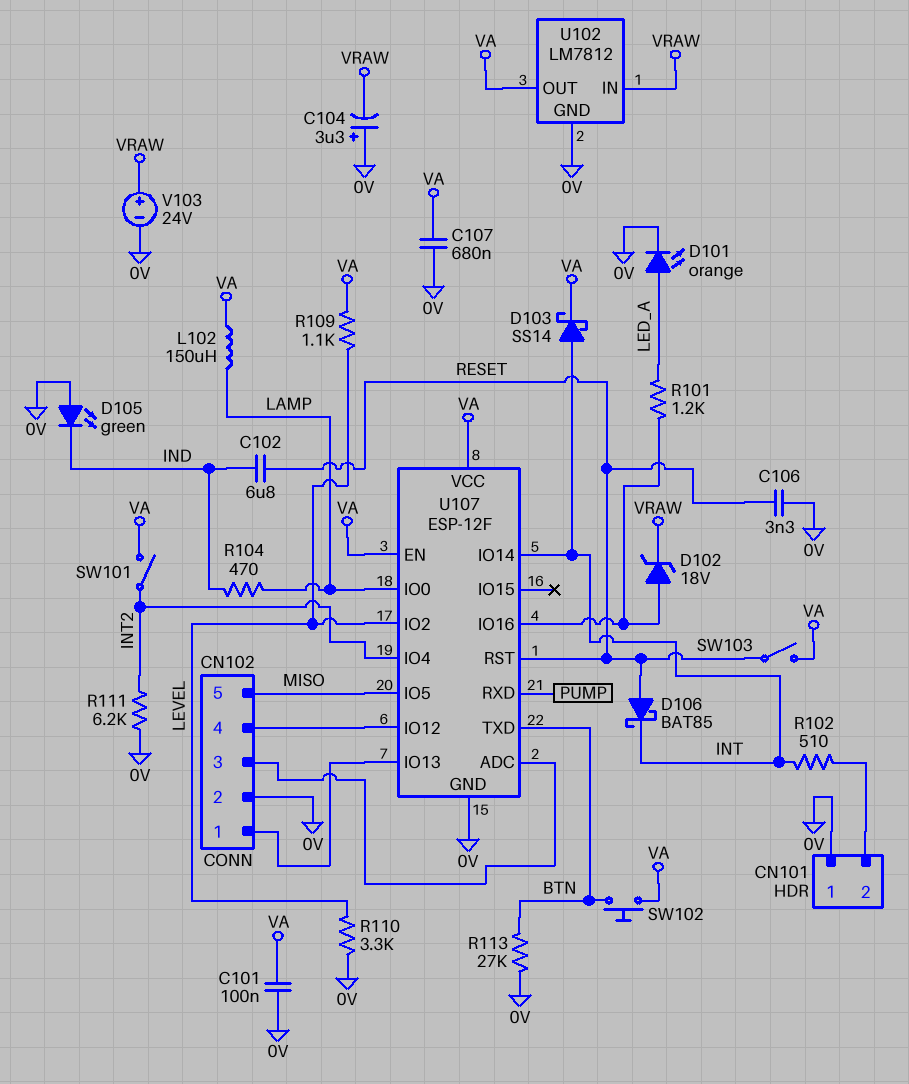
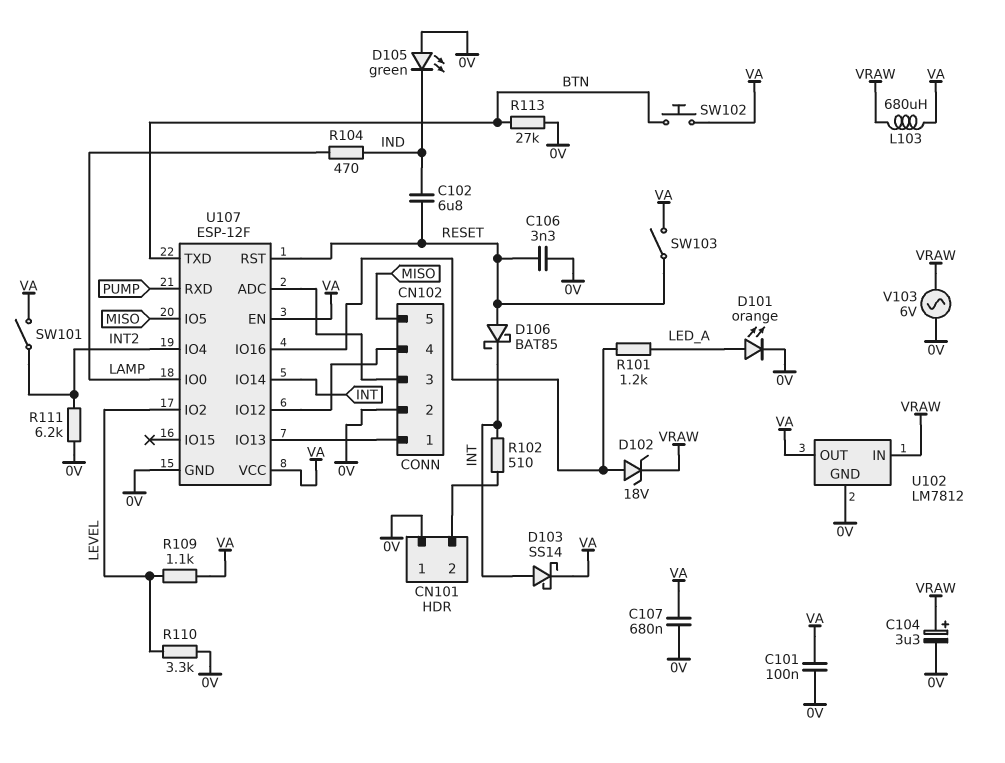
C104: 3.3uF (plus 0V, minus VRAW) -> 3.3uF (plus VRAW, minus 0V)
L102: 150uH (LAMP, VA) -> none
L103: none -> 680uH (VA, VRAW)
V103: 24V (plus VRAW, minus 0V) -> AC 6V (0V, VRAW)

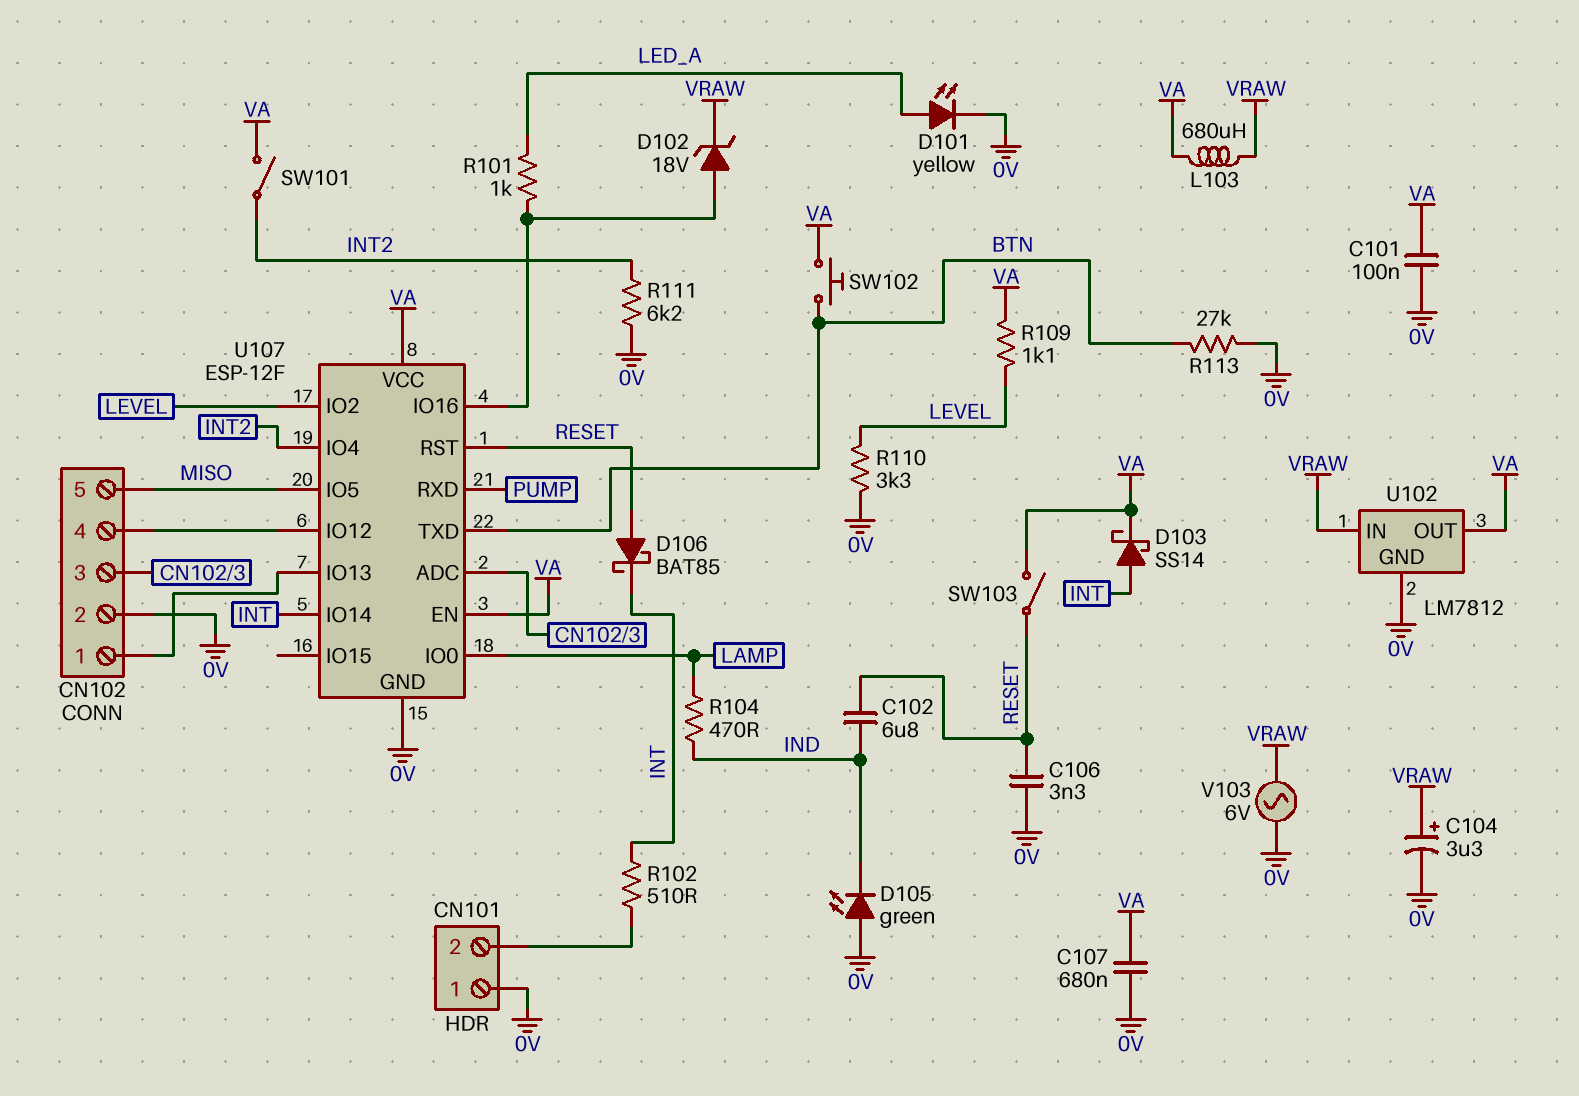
D101: LED orange (A LED_A, K 0V) -> LED yellow (A LED_A, K 0V)
R101: 1.2k (LED_A, U107/IO16) -> 1k (LED_A, U107/IO16)

